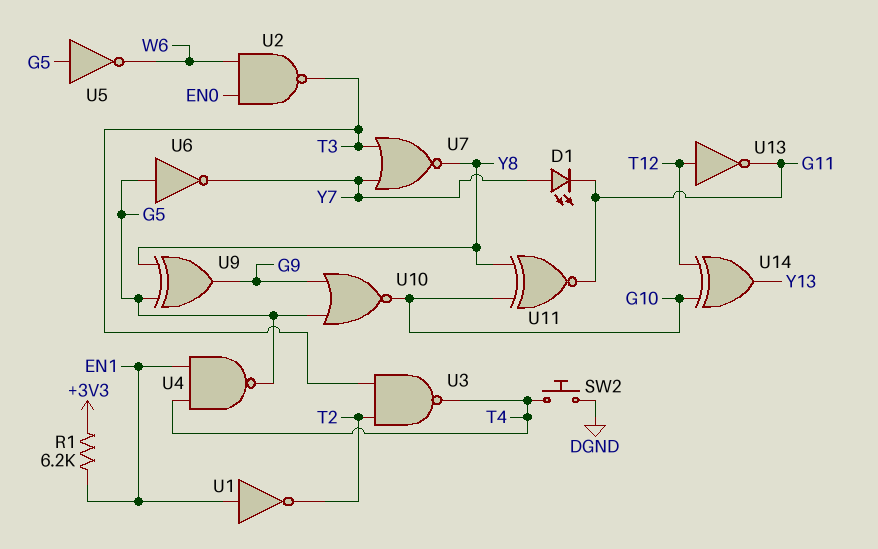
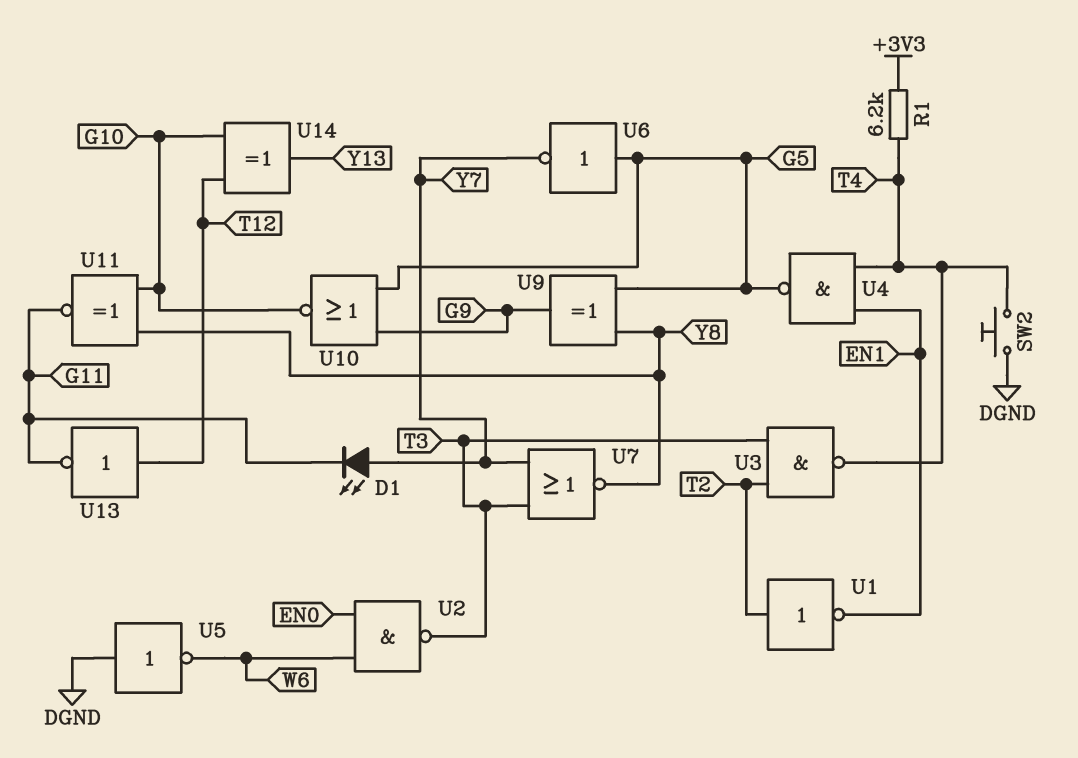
R1: 6.2k (+3V3, EN1) -> 6.2k (+3V3, T4)
U1: NOT (in EN1, out T2) -> NOT (in T2, out EN1)
U5: NOT (in G5, out W6) -> NOT (in DGND, out W6)

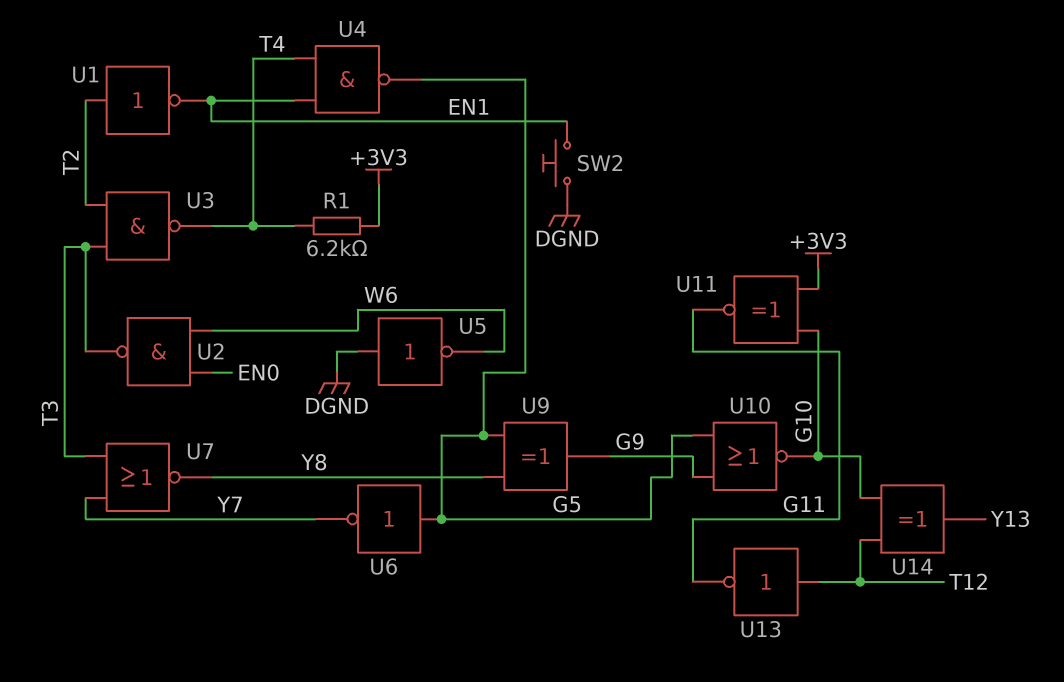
D1: LED (A Y7, K G11) -> none
SW2: button (DGND, T4) -> button (DGND, EN1)
U11: XNOR (in G10, in Y8, out G11) -> XNOR (in +3V3, in G10, out G11)

